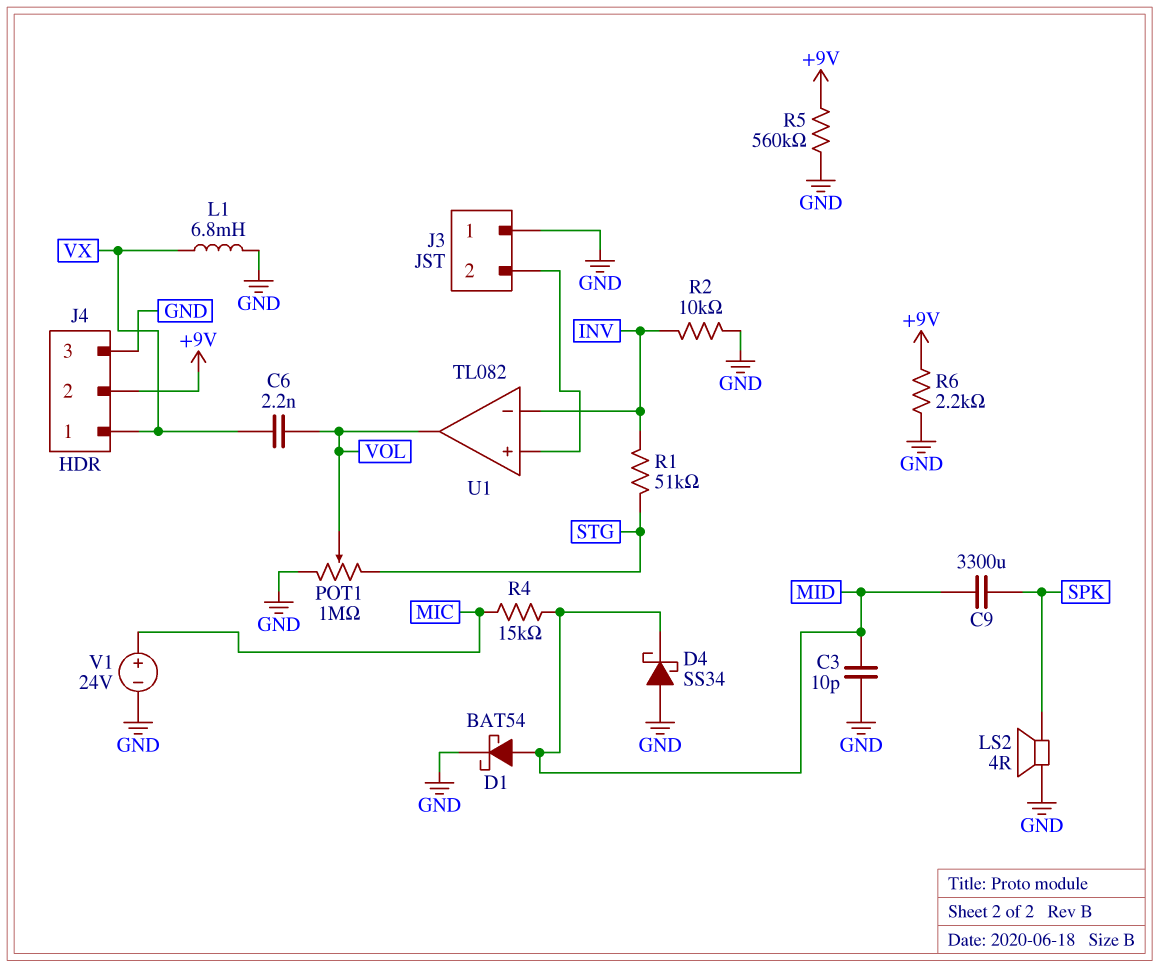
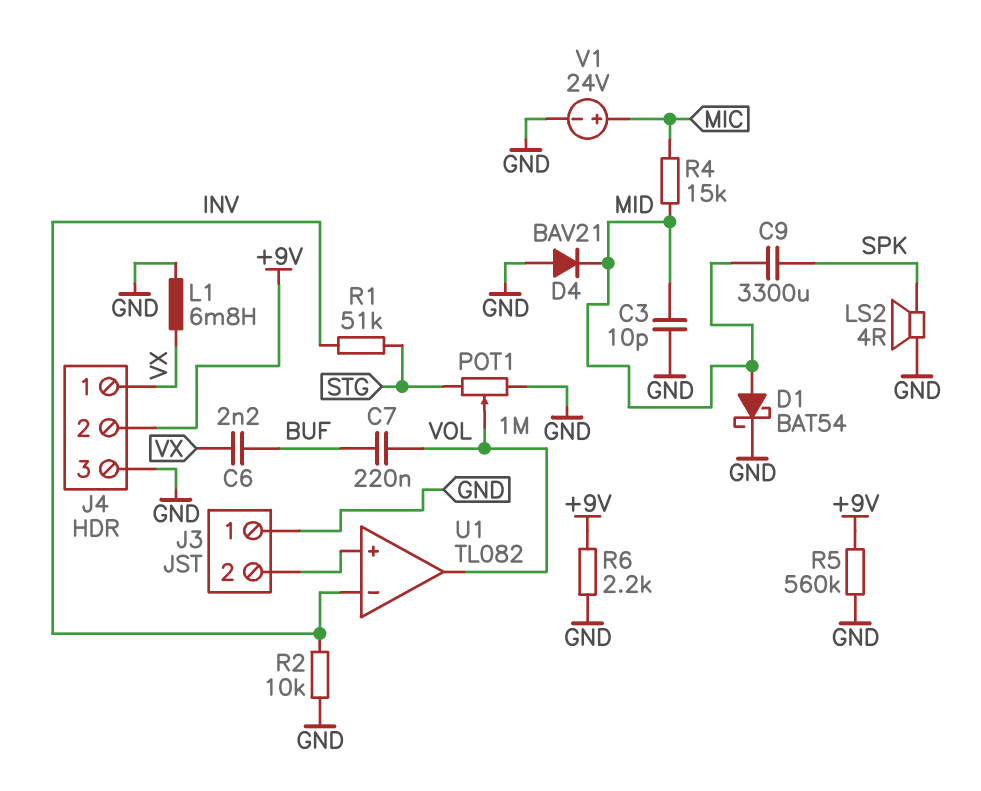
C6: 2.2nF (VOL, VX) -> 2.2nF (BUF, VX)
C7: none -> 220nF (BUF, VOL)
D4: schottky SS34 (A GND, K MID) -> diode BAV21 (A GND, K MID)

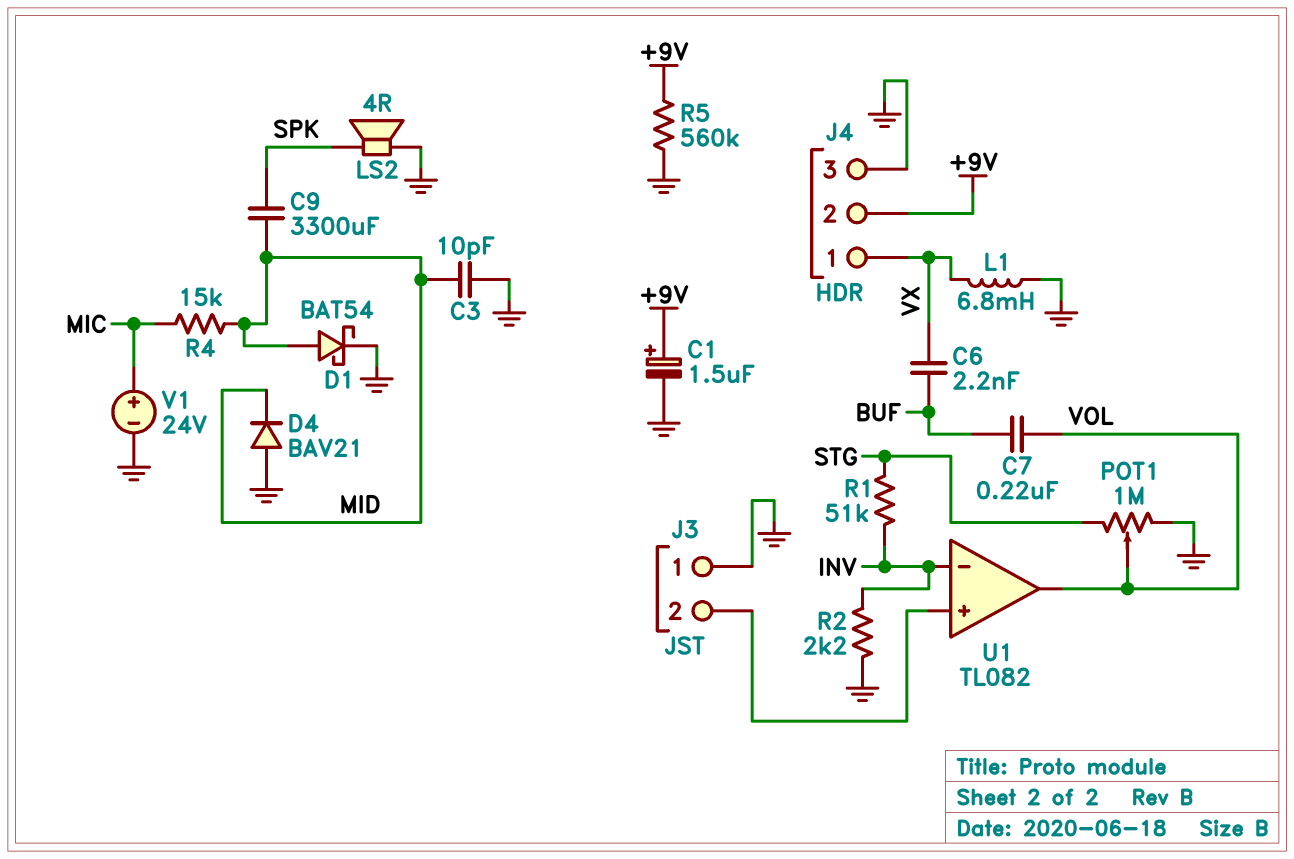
C1: none -> 1.5uF (plus +9V, minus GND)
R2: 10k (GND, INV) -> 2.2k (GND, INV)
R6: 2.2k (+9V, GND) -> none

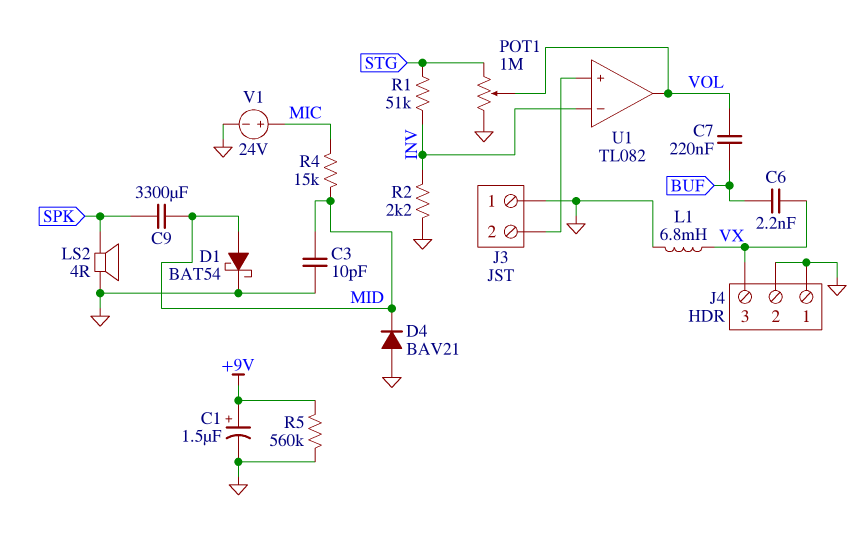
J4 pin 1: VX -> GND
J4 pin 2: +9V -> GND
J4 pin 3: GND -> VX

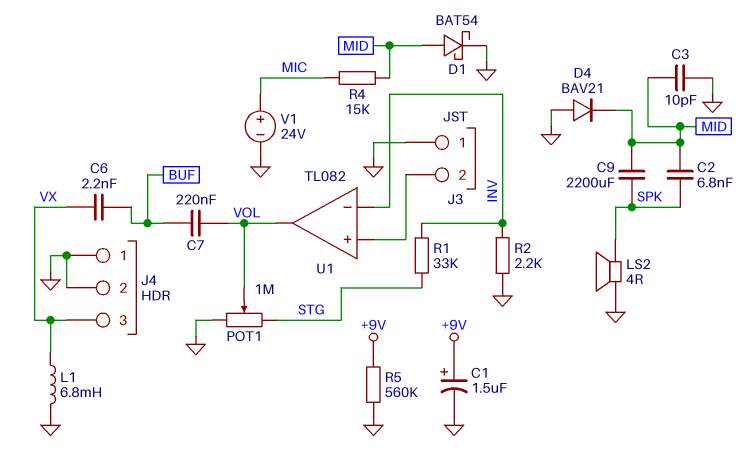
C2: none -> 6.8nF (MID, SPK)
C9: 3300uF (MID, SPK) -> 2200uF (MID, SPK)
R1: 51k (INV, STG) -> 33k (INV, STG)

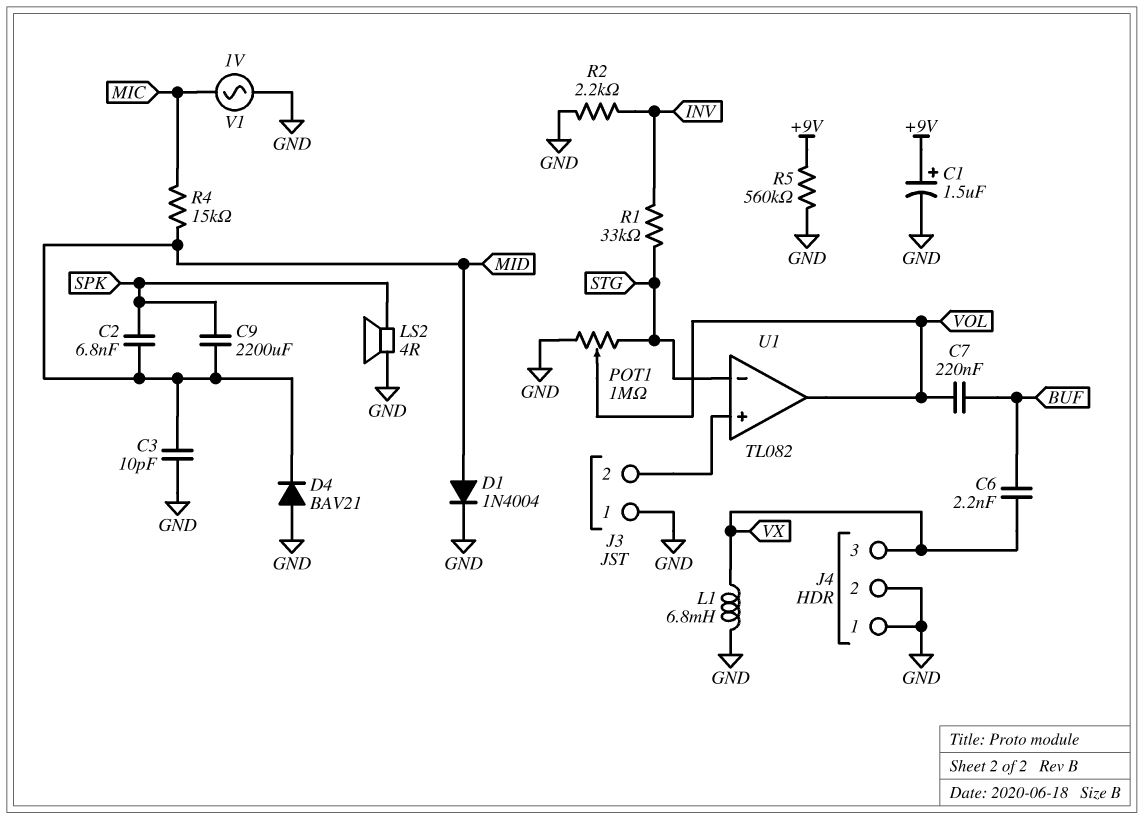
D1: schottky BAT54 (A MID, K GND) -> diode 1N4004 (A MID, K GND)
U1 pin in-: INV -> STG
V1: 24V (plus MIC, minus GND) -> AC 1V (GND, MIC)

